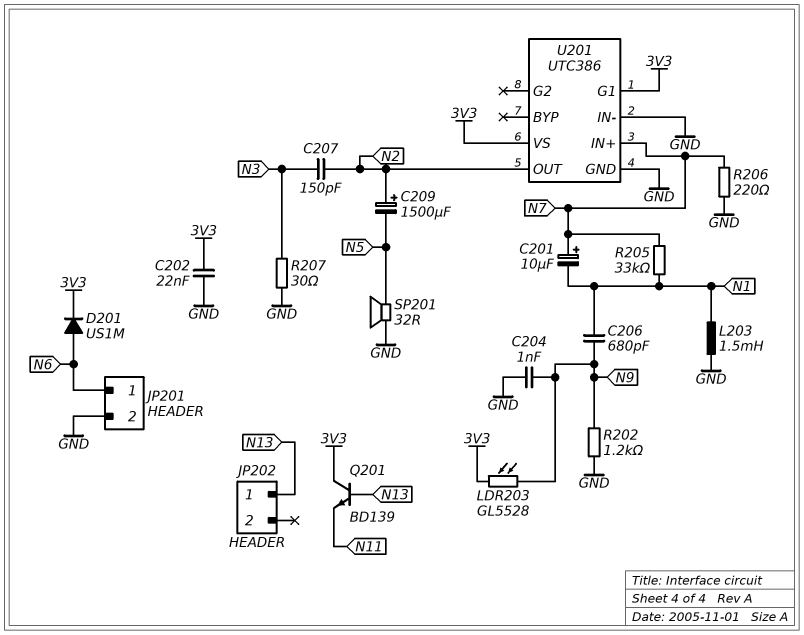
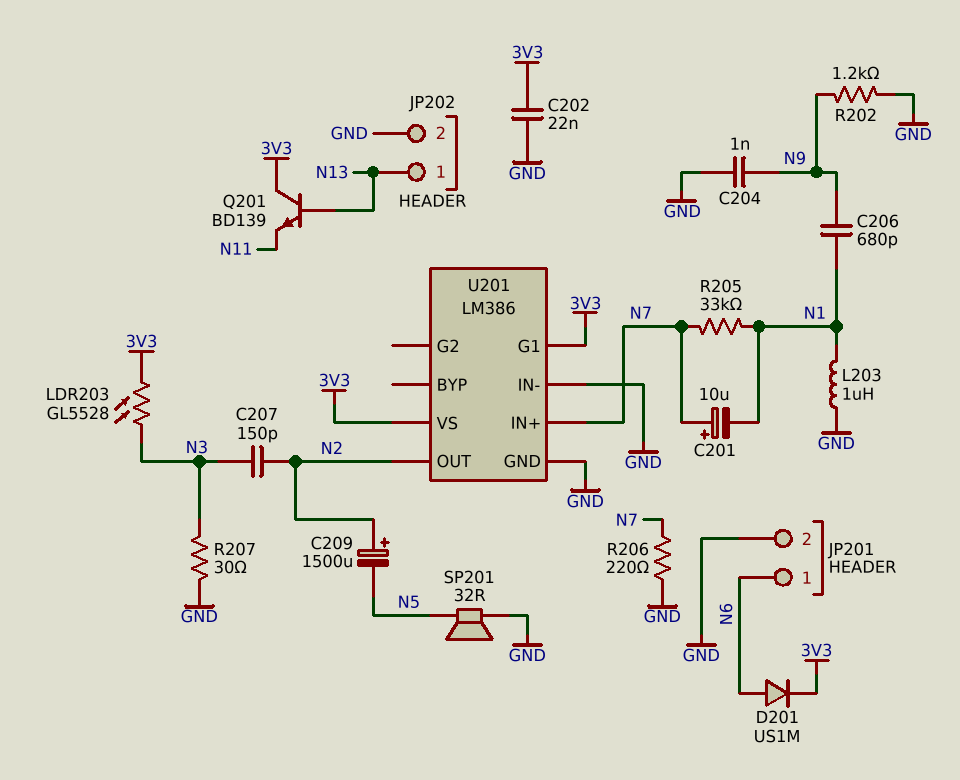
JP202 pin 2: none -> GND
L203: 1.5mH (GND, N1) -> 1uH (GND, N1)
LDR203: GL5528 (3V3, N9) -> GL5528 (3V3, N3)
U201: UTC386 -> LM386

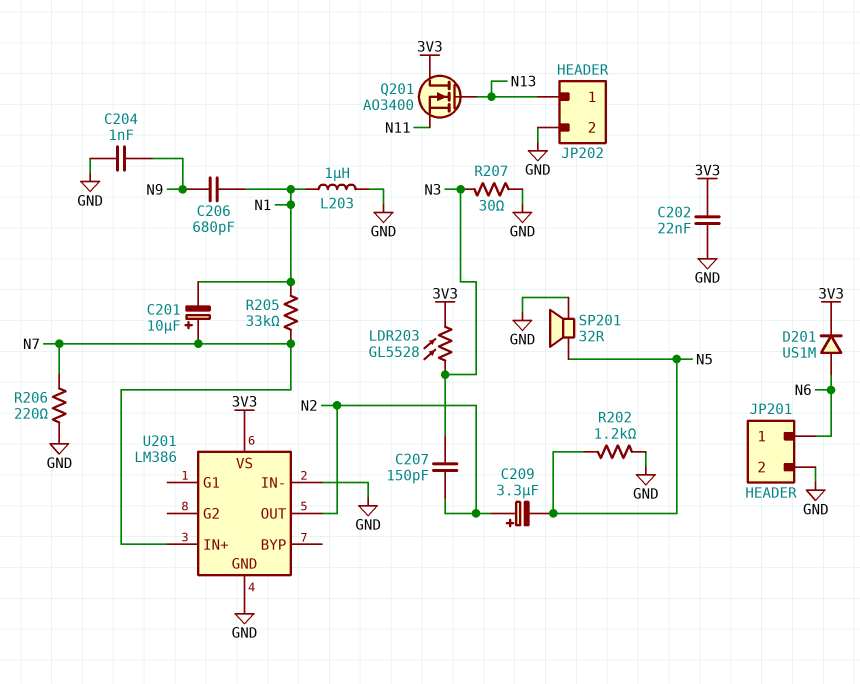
C209: 1500uF (plus N2, minus N5) -> 3.3uF (plus N2, minus N5)
Q201: NPN BD139 (B N13, C 3V3, E N11) -> NMOS AO3400 (G N13, D 3V3, S N11)
R202: 1.2k (GND, N9) -> 1.2k (GND, N5)
U201 pin G1: 3V3 -> none

